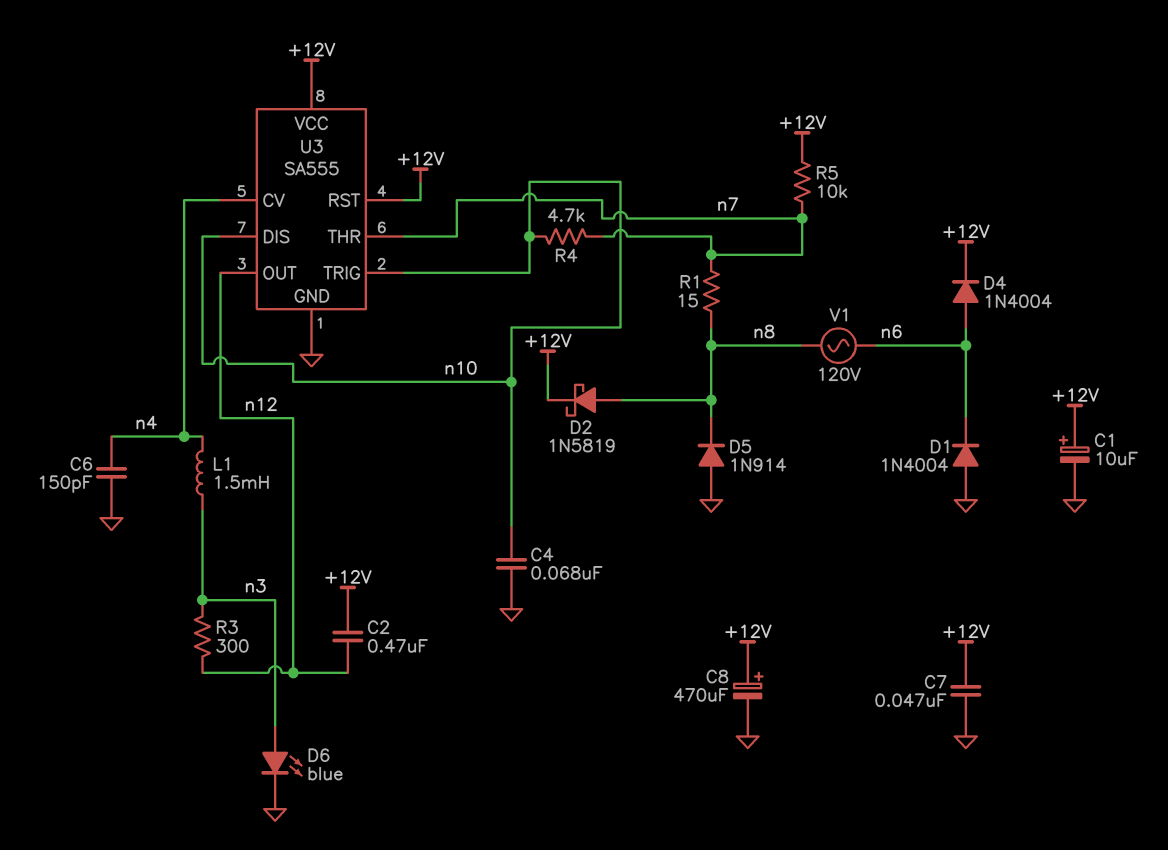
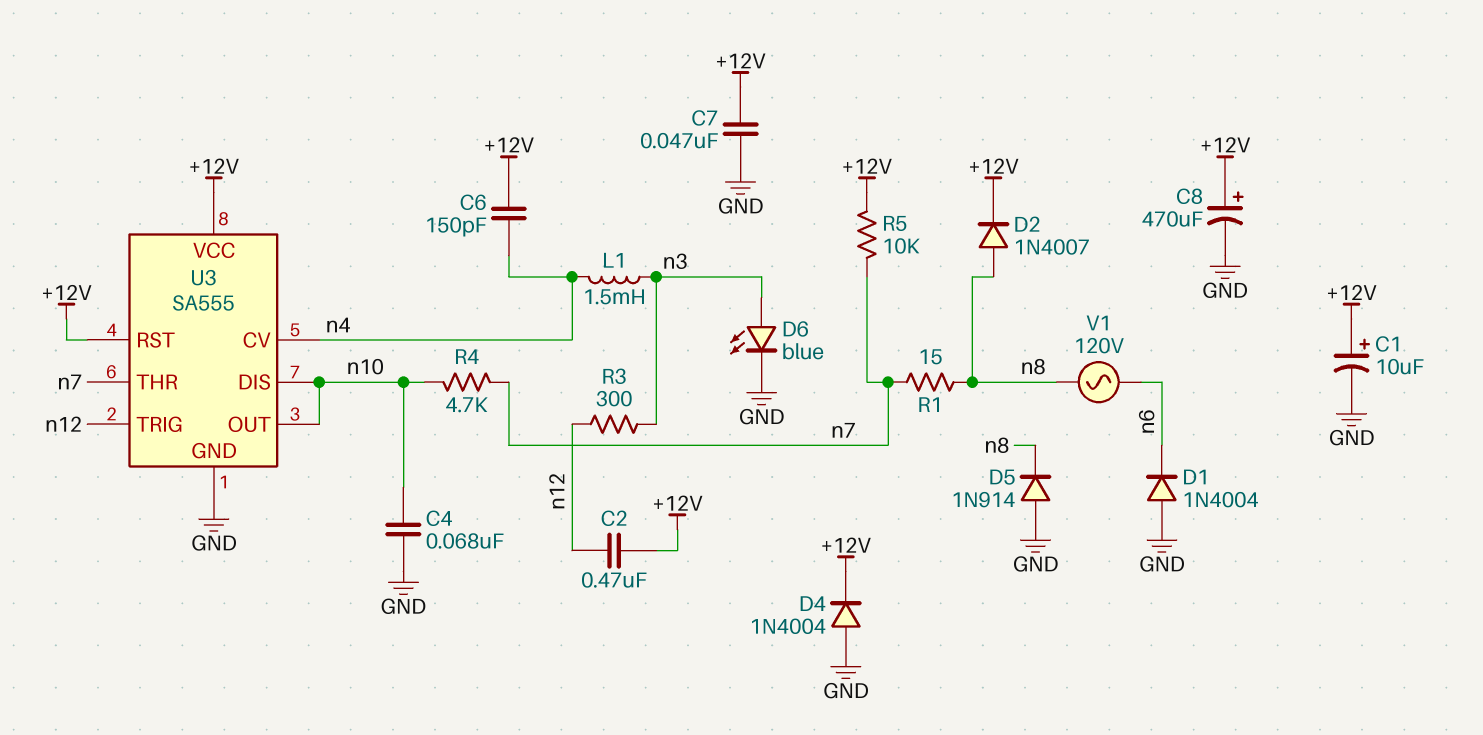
C6: 150pF (GND, n4) -> 150pF (+12V, n4)
D2: schottky 1N5819 (A n8, K +12V) -> diode 1N4007 (A n8, K +12V)
D4: diode 1N4004 (A n6, K +12V) -> diode 1N4004 (A GND, K +12V)
U3 pin OUT: n12 -> n10
U3 pin TRIG: n10 -> n12

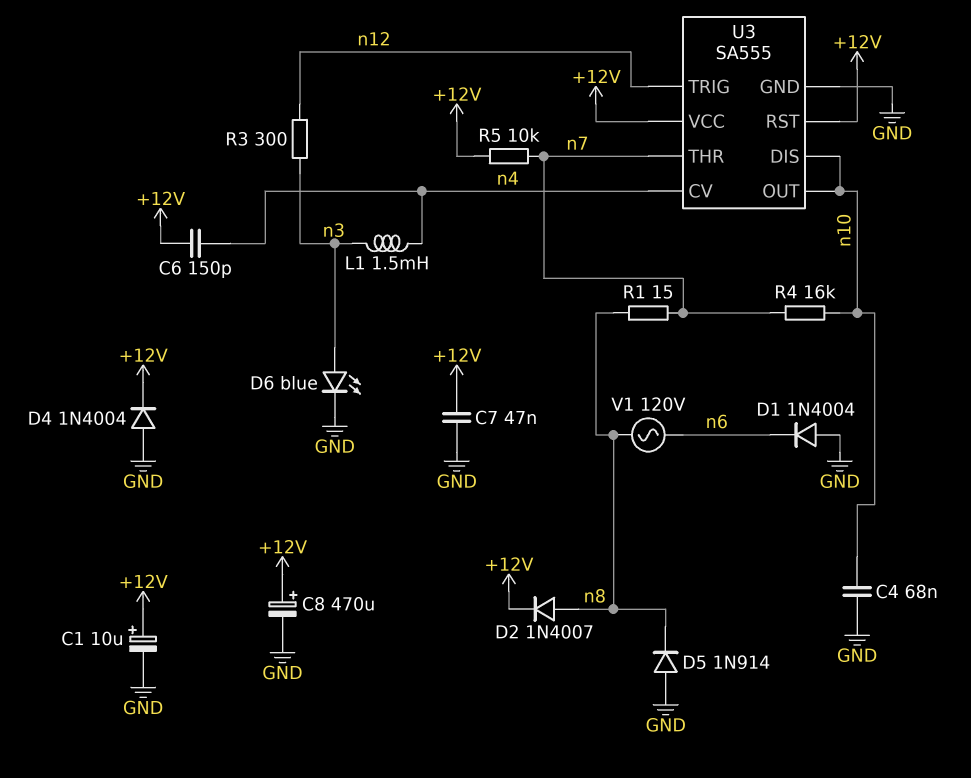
C2: 470nF (+12V, n12) -> none
R4: 4.7k (n7, n10) -> 16k (n7, n10)

